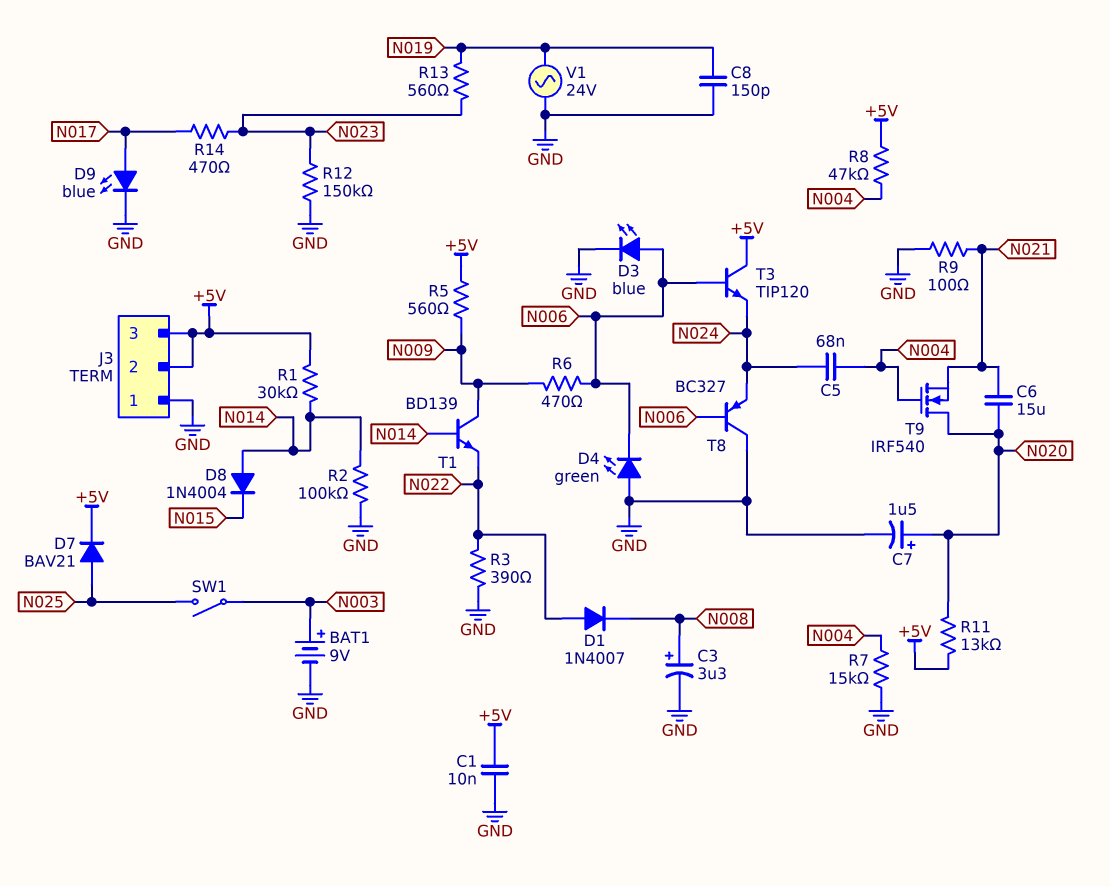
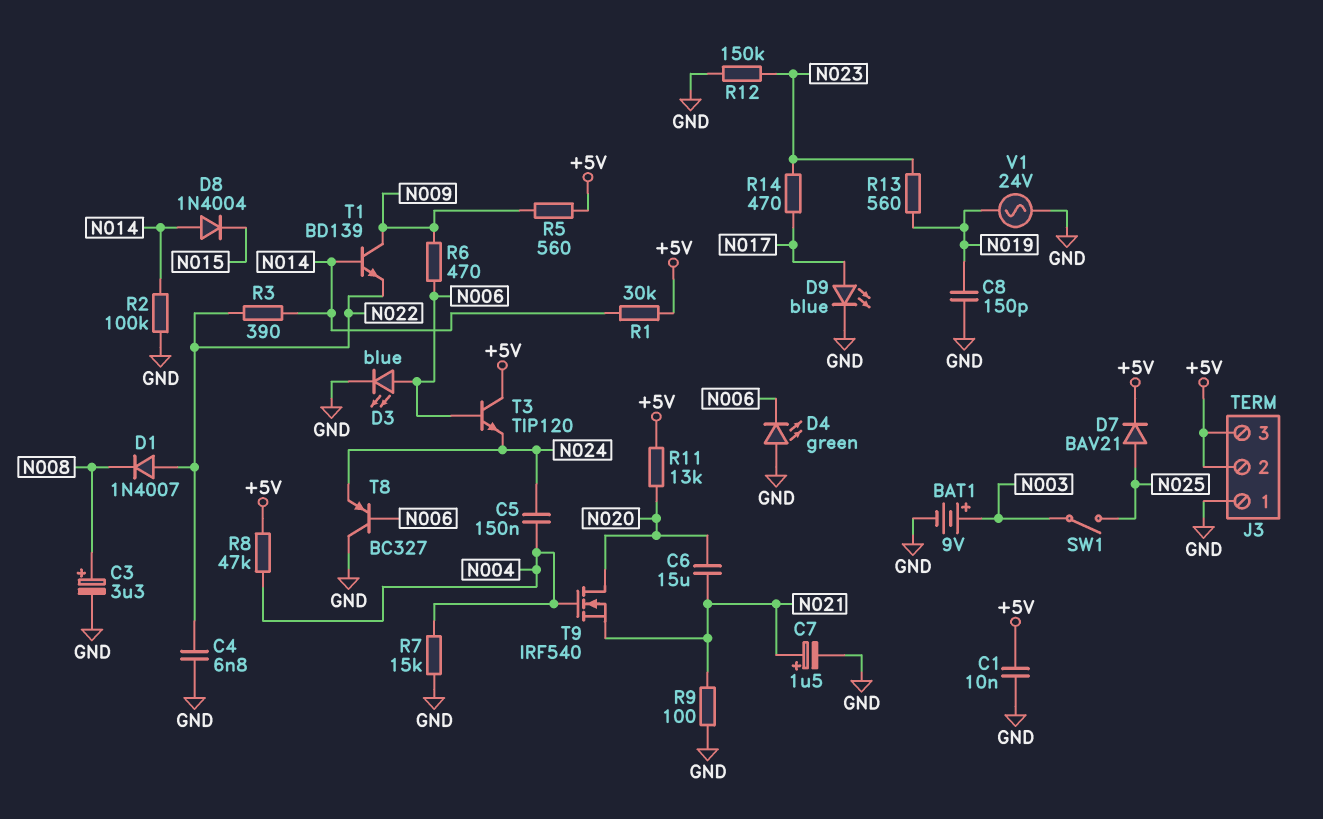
C4: none -> 6.8nF (GND, N022)
C5: 68nF (N004, N024) -> 150nF (N004, N024)
C7: 1.5uF (plus N020, minus GND) -> 1.5uF (plus N021, minus GND)
R3: 390 (GND, N022) -> 390 (N014, N022)

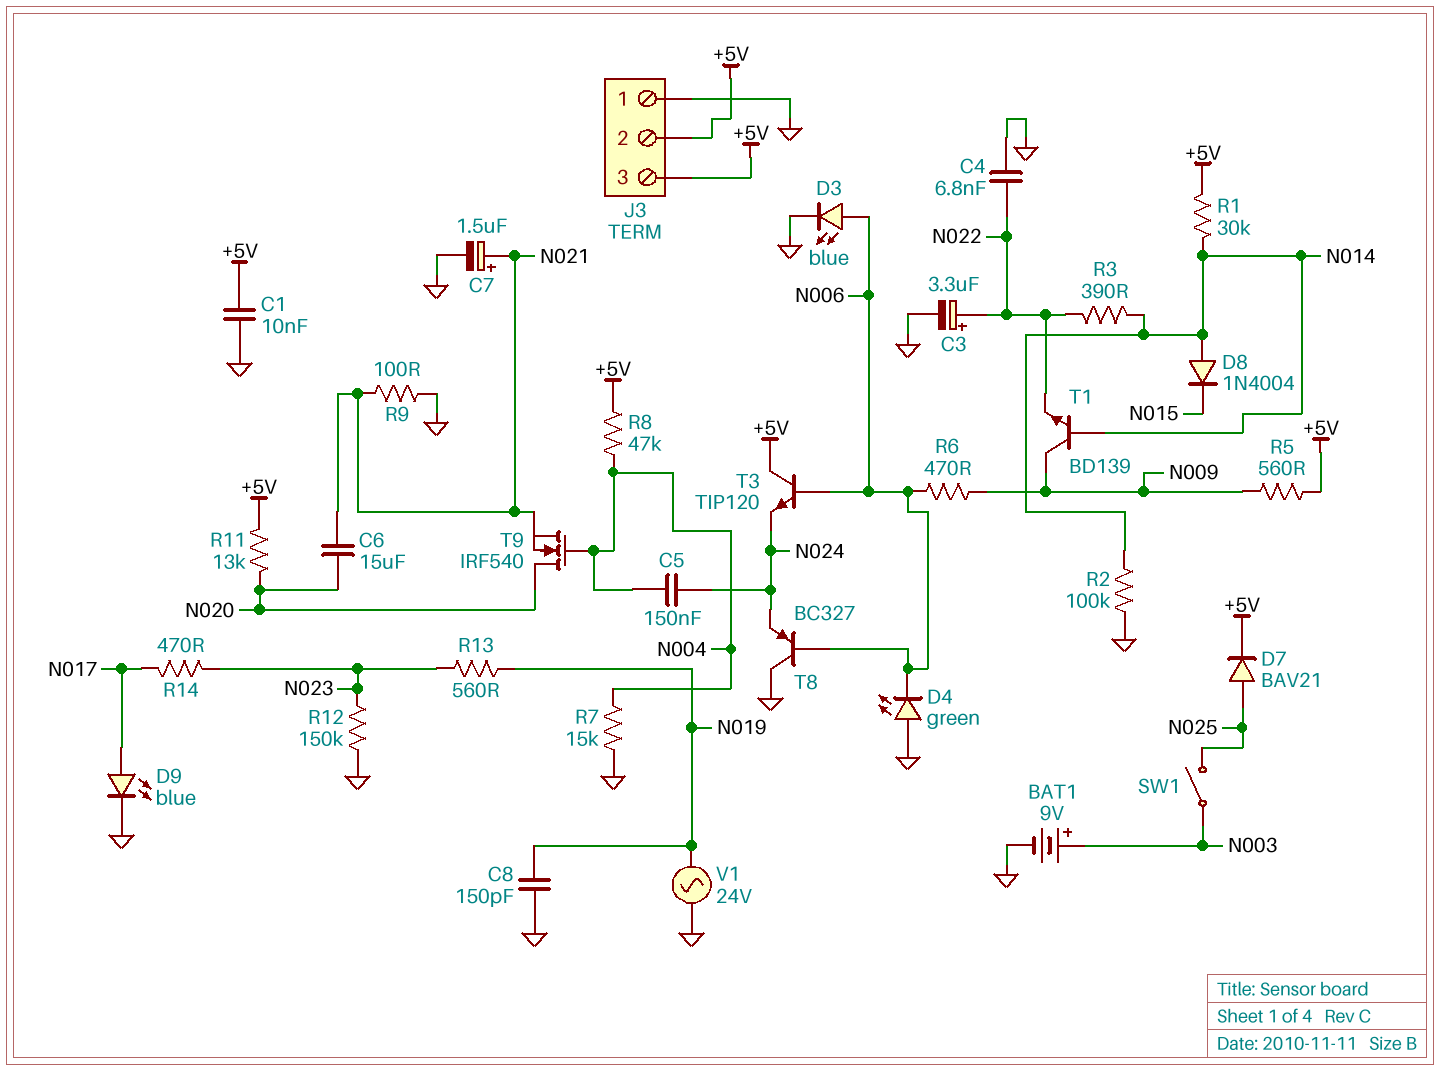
C3: 3.3uF (plus N008, minus GND) -> 3.3uF (plus N022, minus GND)
D1: diode 1N4007 (A N022, K N008) -> none

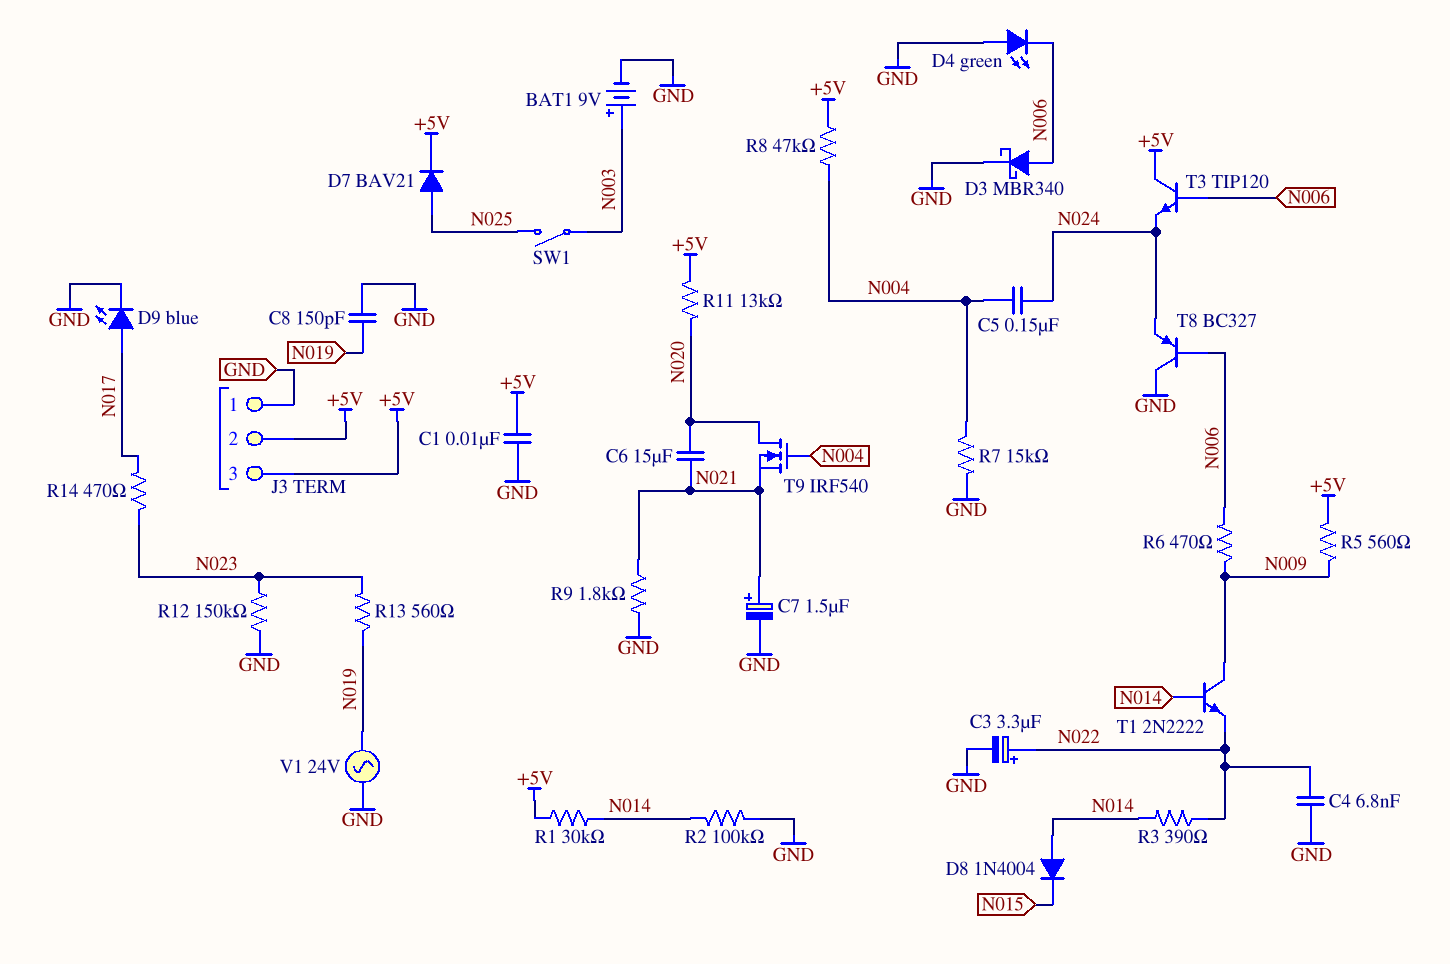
D3: LED blue (A N006, K GND) -> schottky MBR340 (A N006, K GND)
R9: 100 (GND, N021) -> 1.8k (GND, N021)
T1: NPN BD139 (B N014, C N009, E N022) -> NPN 2N2222 (B N014, C N009, E N022)

